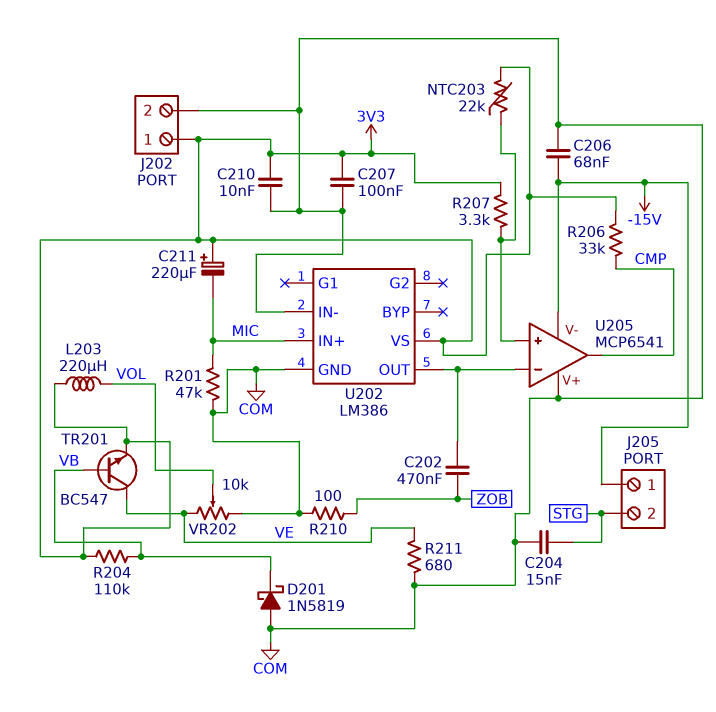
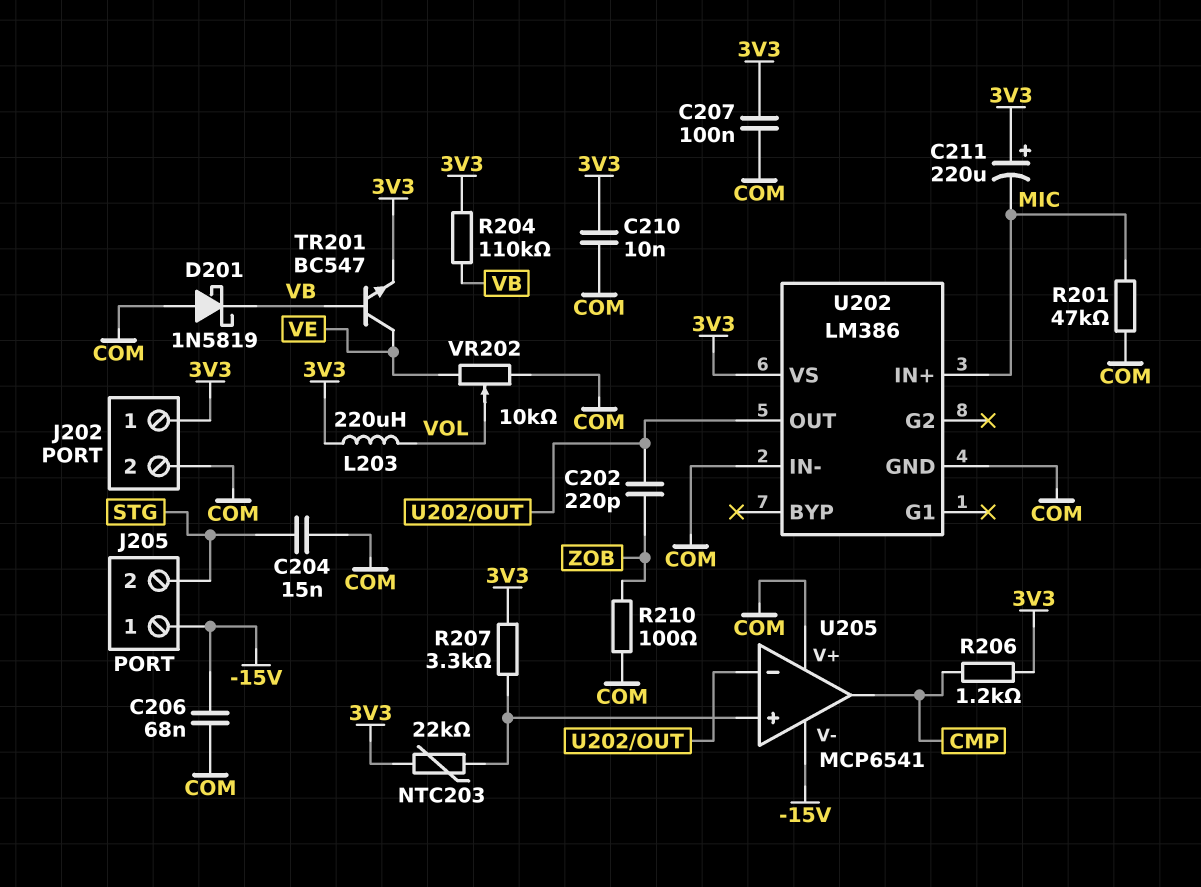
C202: 470nF (U202/OUT, ZOB) -> 220pF (U202/OUT, ZOB)
R206: 33k (3V3, CMP) -> 1.2k (3V3, CMP)
R211: 680 (COM, VE) -> none

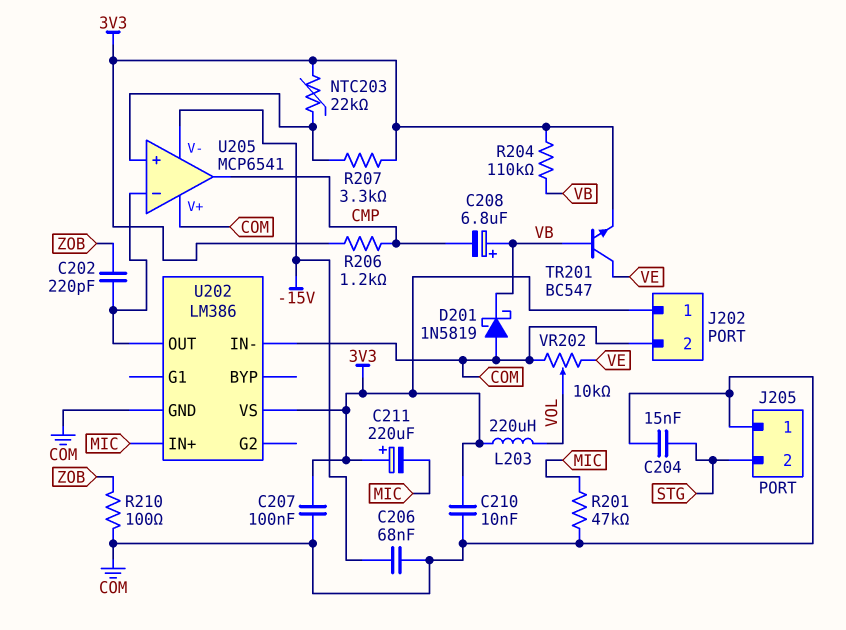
C208: none -> 6.8uF (plus VB, minus CMP)
J205 pin 1: -15V -> COM

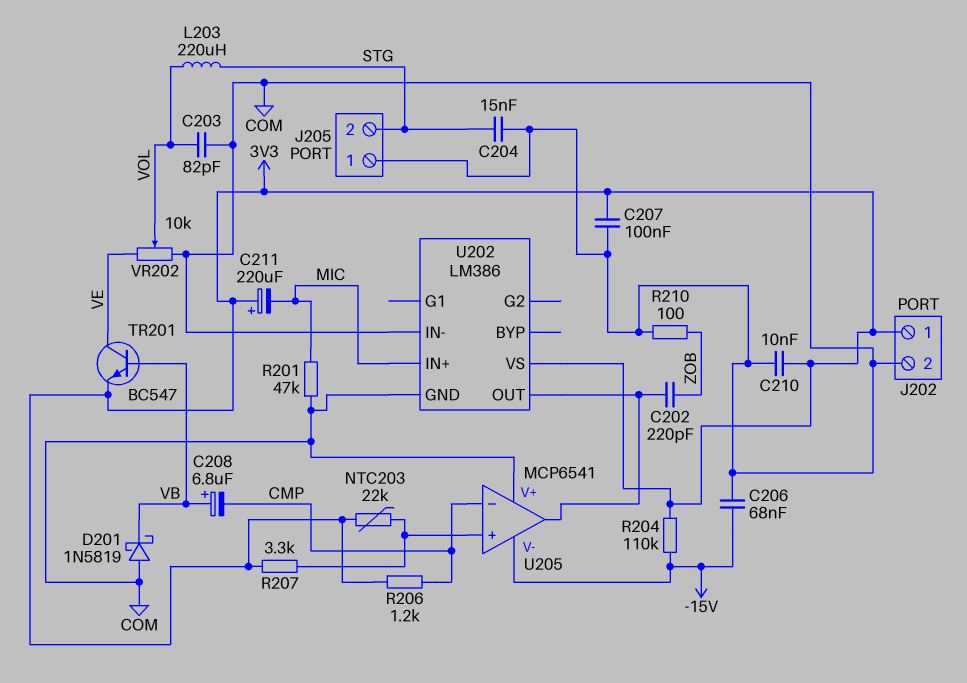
C203: none -> 82pF (COM, VOL)
L203: 220uH (3V3, VOL) -> 220uH (STG, VOL)
R204: 110k (3V3, VB) -> 110k (-15V, 3V3)
U205 pin in-: U202/OUT -> CMP
U205 pin out: CMP -> U202/OUT

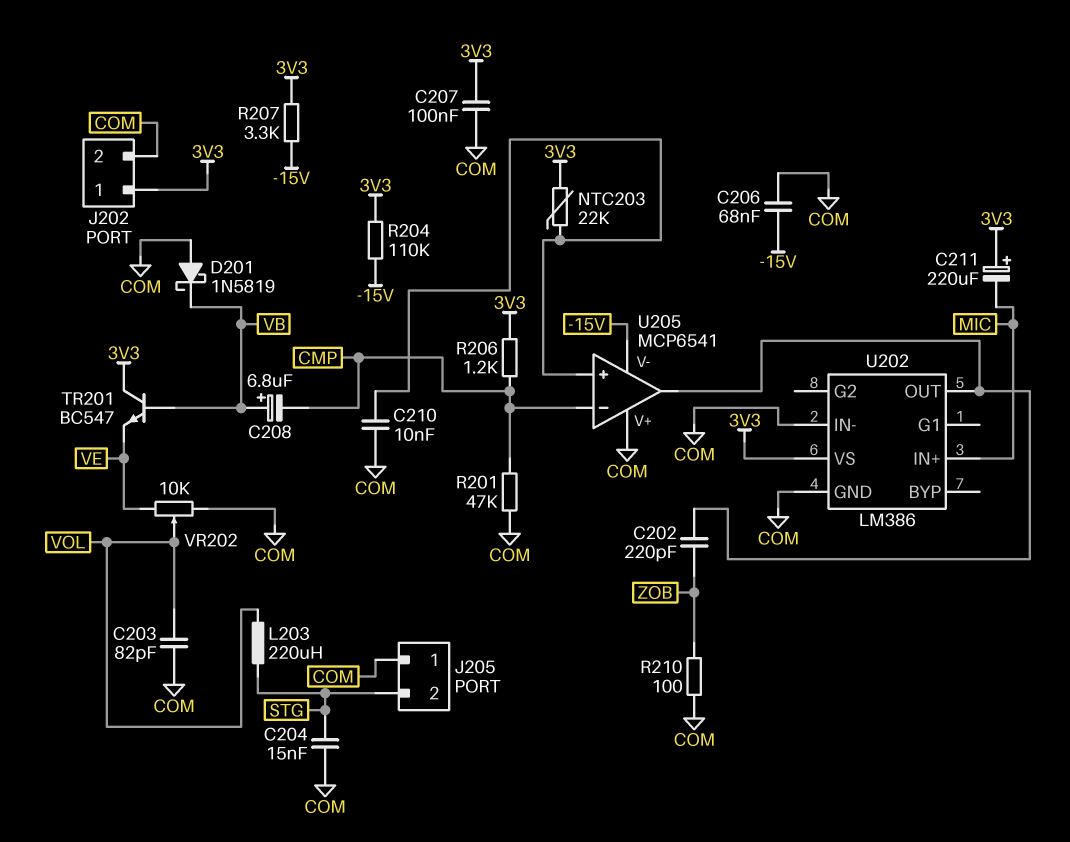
C210: 10nF (3V3, COM) -> 10nF (COM, U205/in+)
R201: 47k (COM, MIC) -> 47k (CMP, COM)
R207: 3.3k (3V3, U205/in+) -> 3.3k (-15V, 3V3)
TR201: NPN BC547 (B VB, C VE, E 3V3) -> NPN BC547 (B VB, C 3V3, E VE)

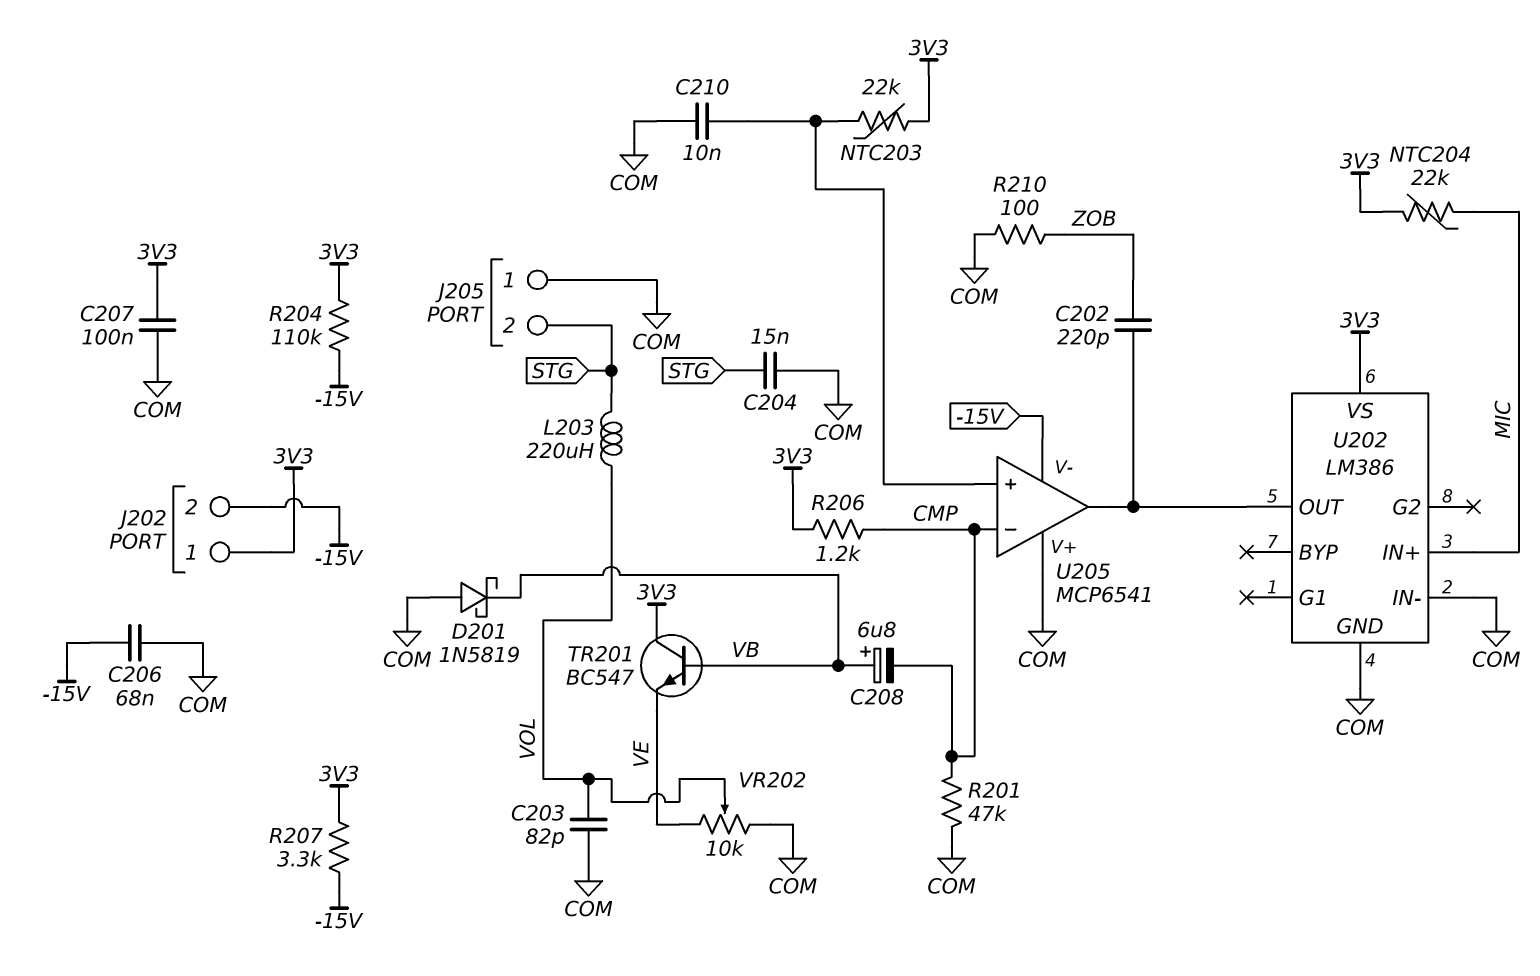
C211: 220uF (plus 3V3, minus MIC) -> none
J202 pin 2: COM -> -15V
NTC204: none -> 22k (3V3, MIC)

